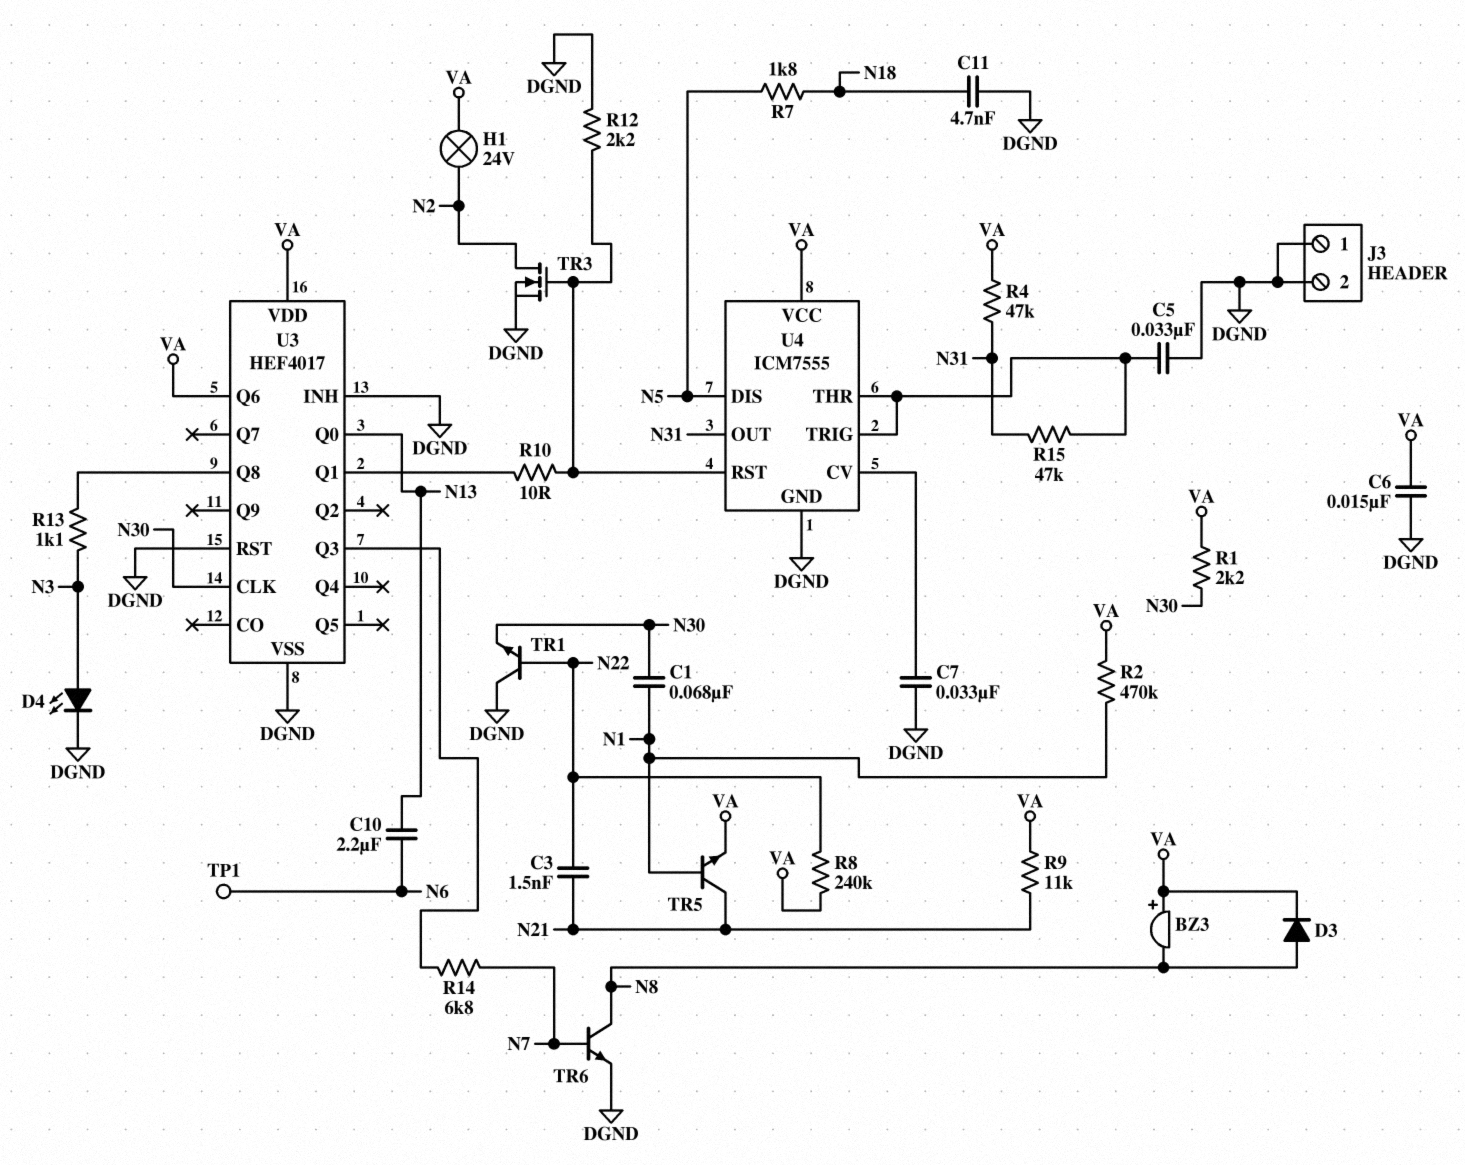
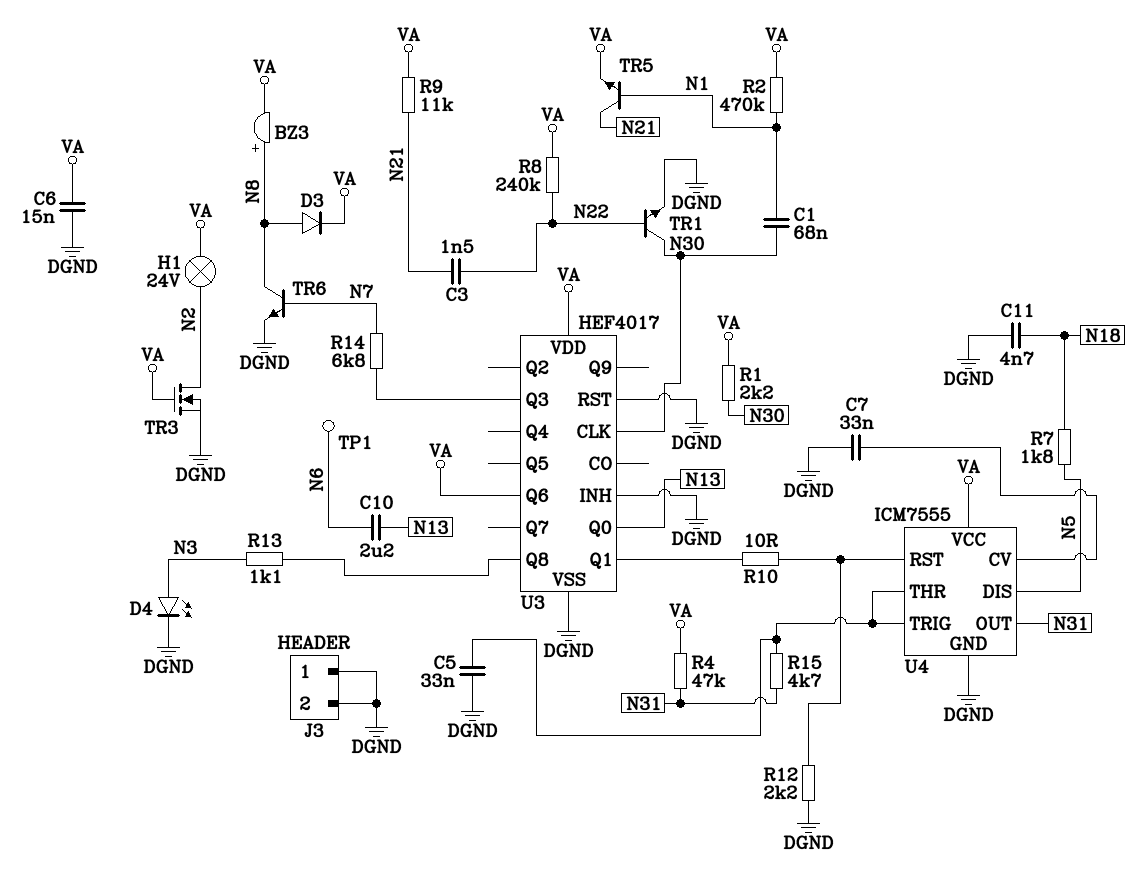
BZ3: buzzer (plus VA, minus N8) -> buzzer (plus N8, minus VA)
R15: 47k (N31, U4/THR) -> 4.7k (N31, U4/THR)
TR1: NPN (B N22, C DGND, E N30) -> NPN (B N22, C N30, E DGND)
TR3: NMOS (G U4/RST, D N2, S DGND) -> NMOS (G VA, D N2, S DGND)

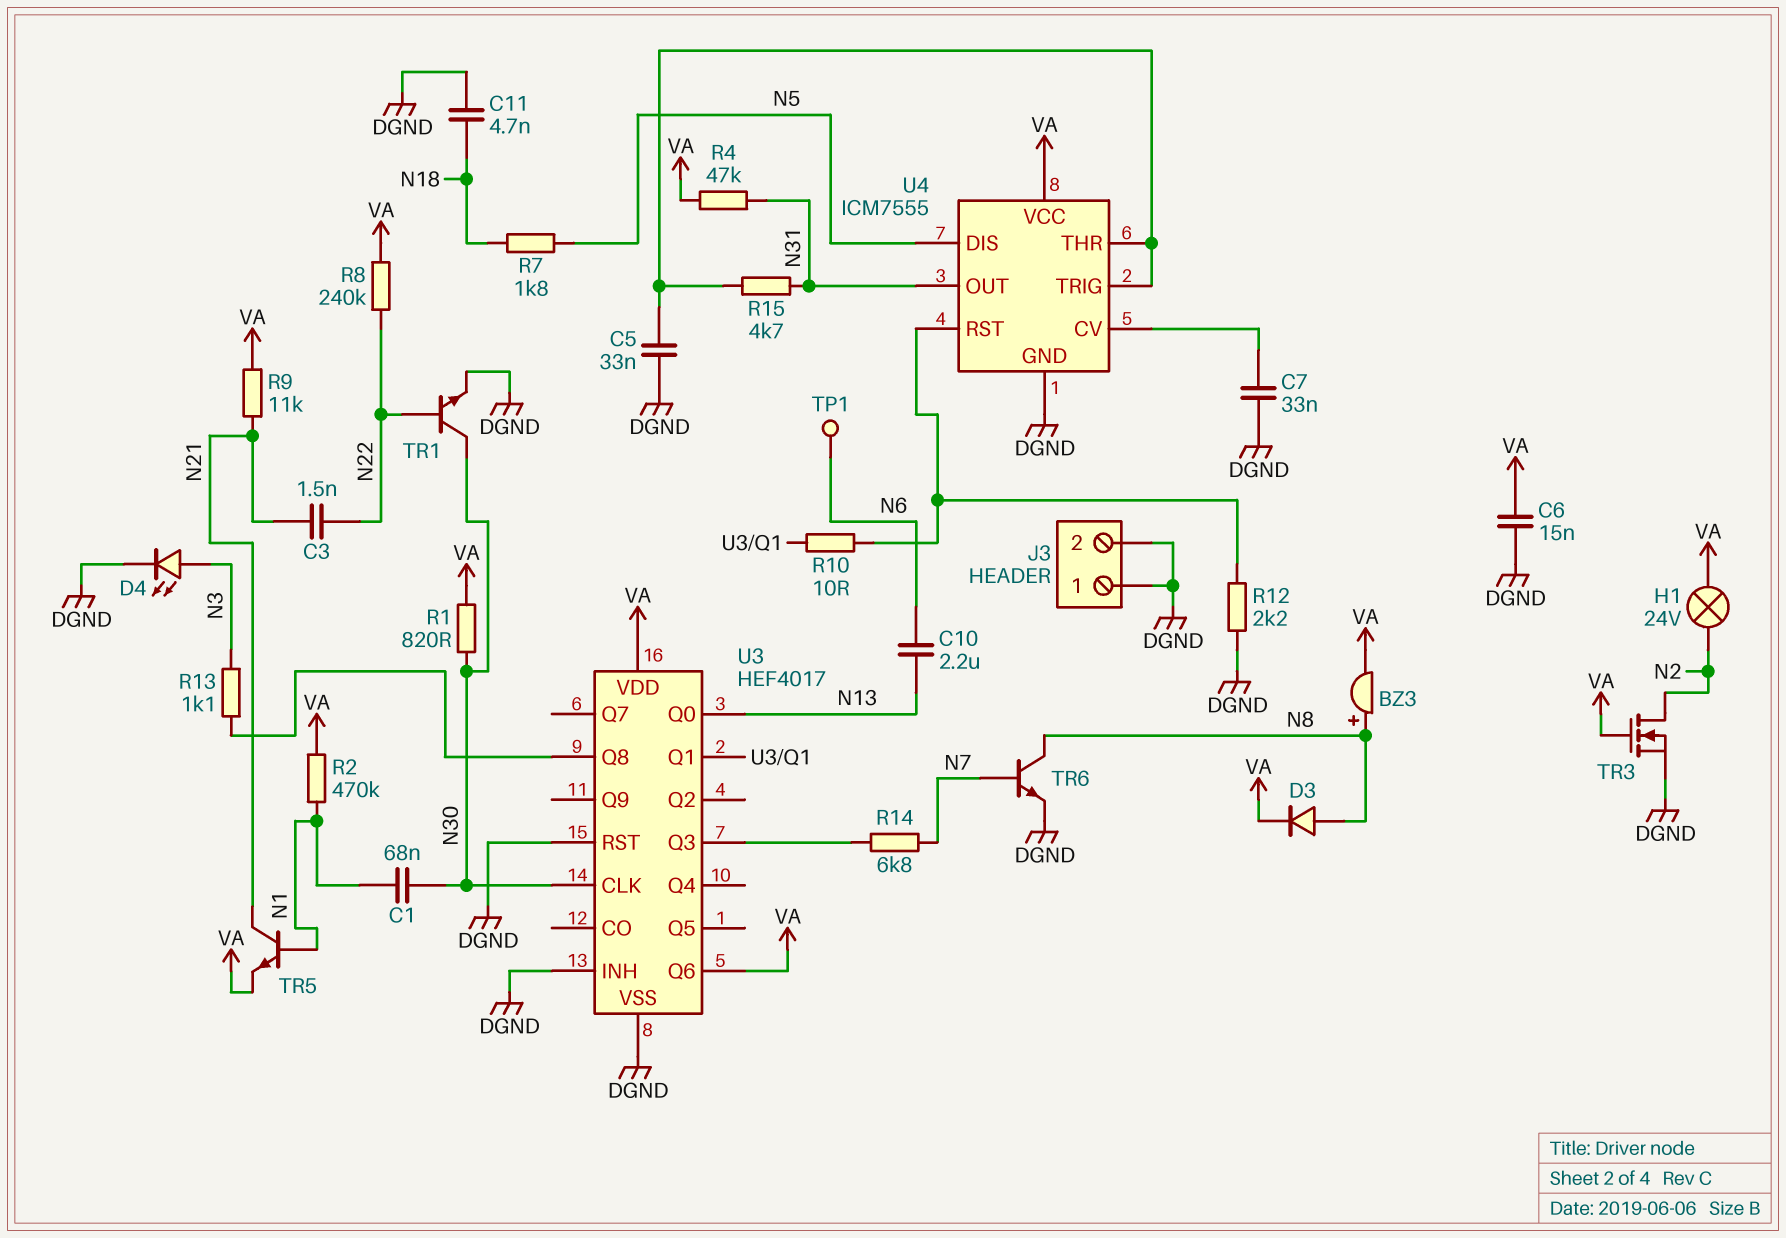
R1: 2.2k (N30, VA) -> 820 (N30, VA)

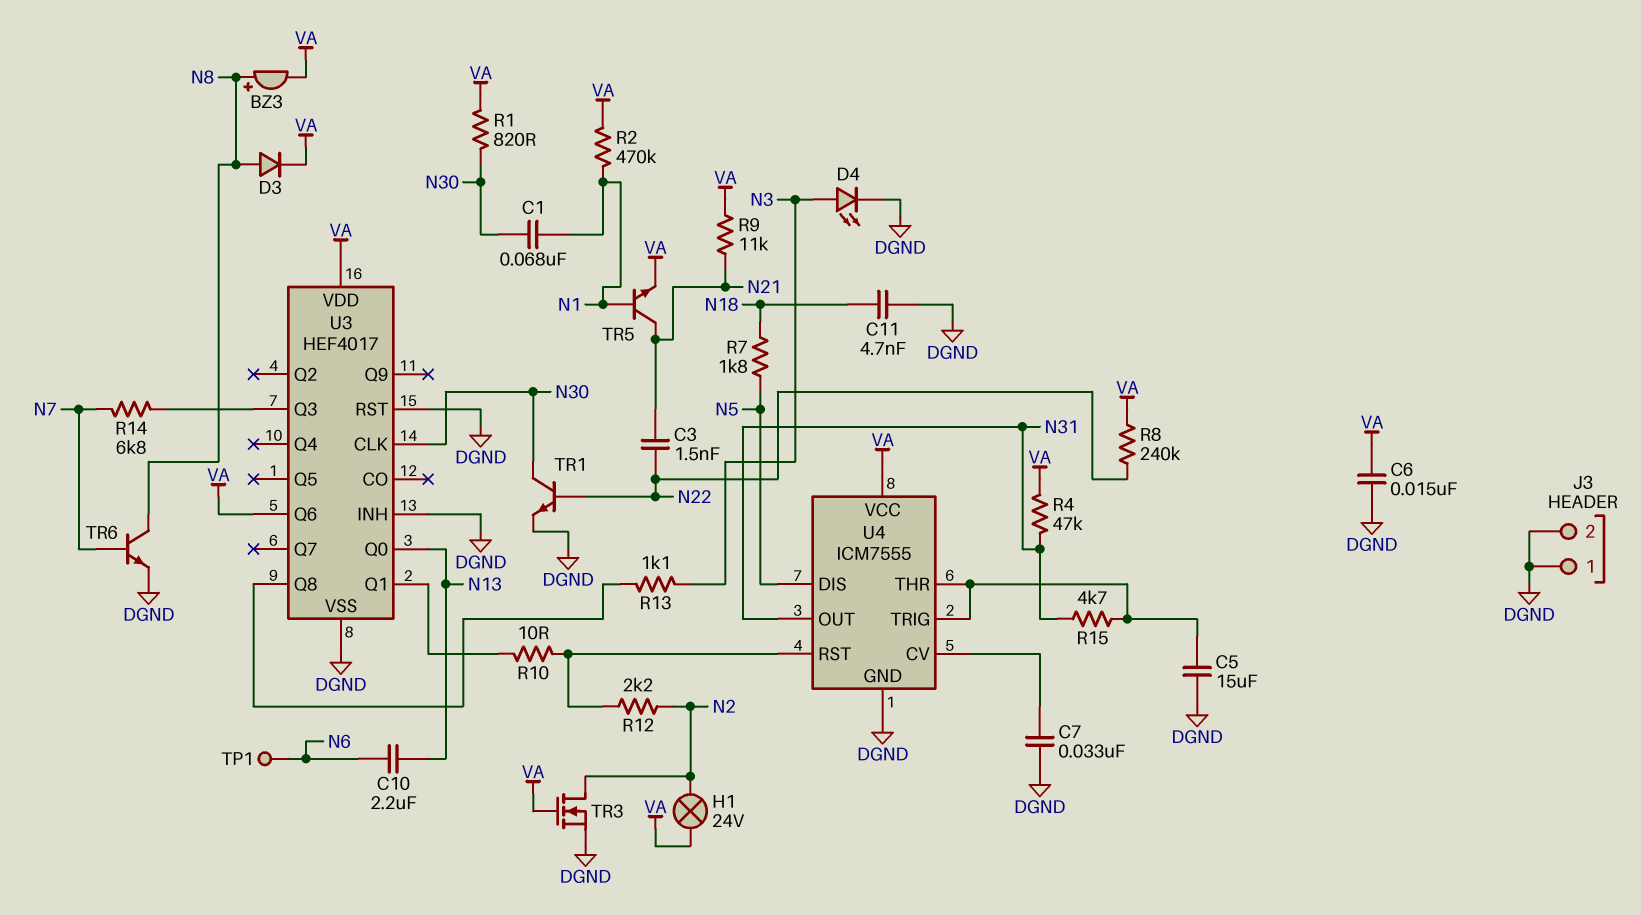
C5: 33nF (DGND, U4/THR) -> 15uF (DGND, U4/THR)
R12: 2.2k (DGND, U4/RST) -> 2.2k (N2, U4/RST)

